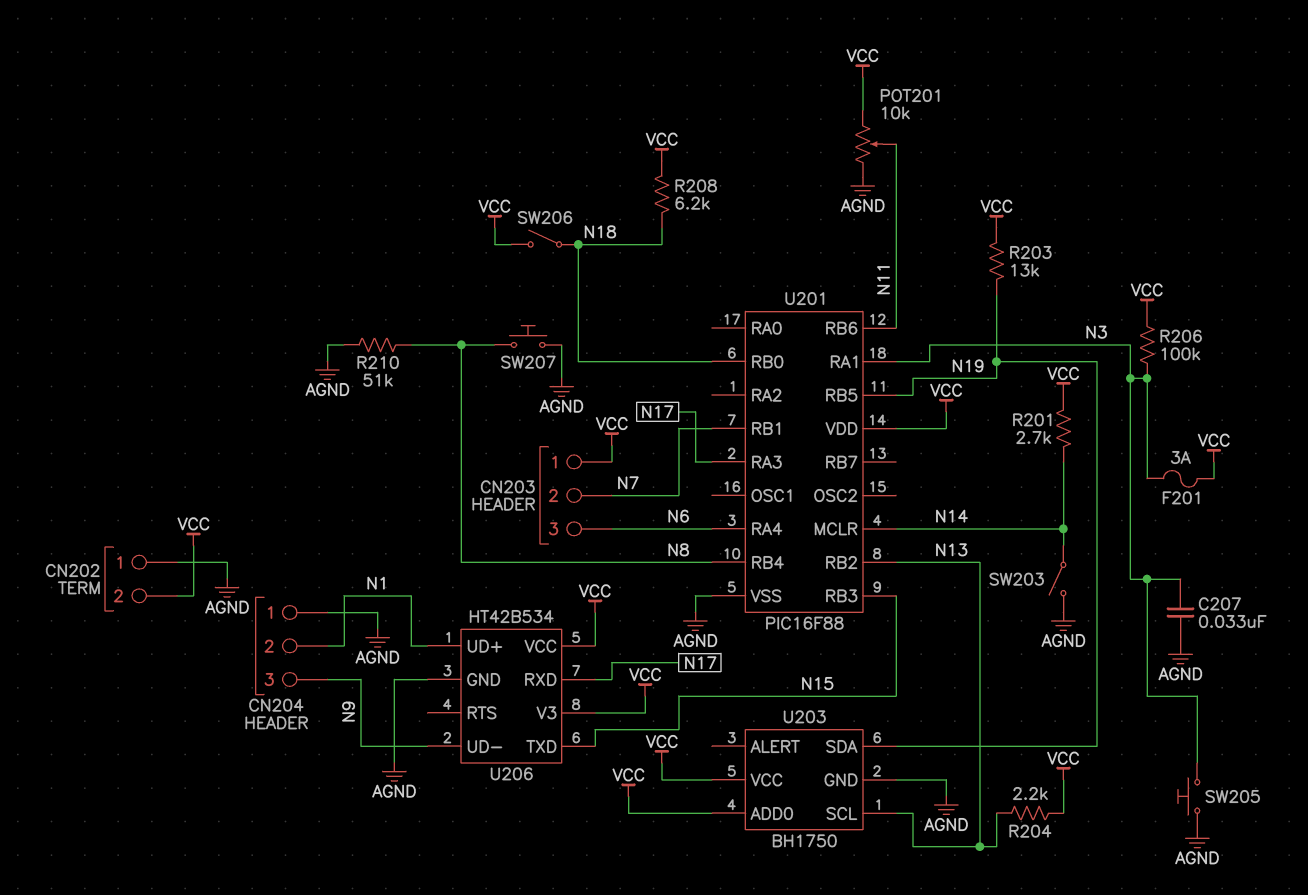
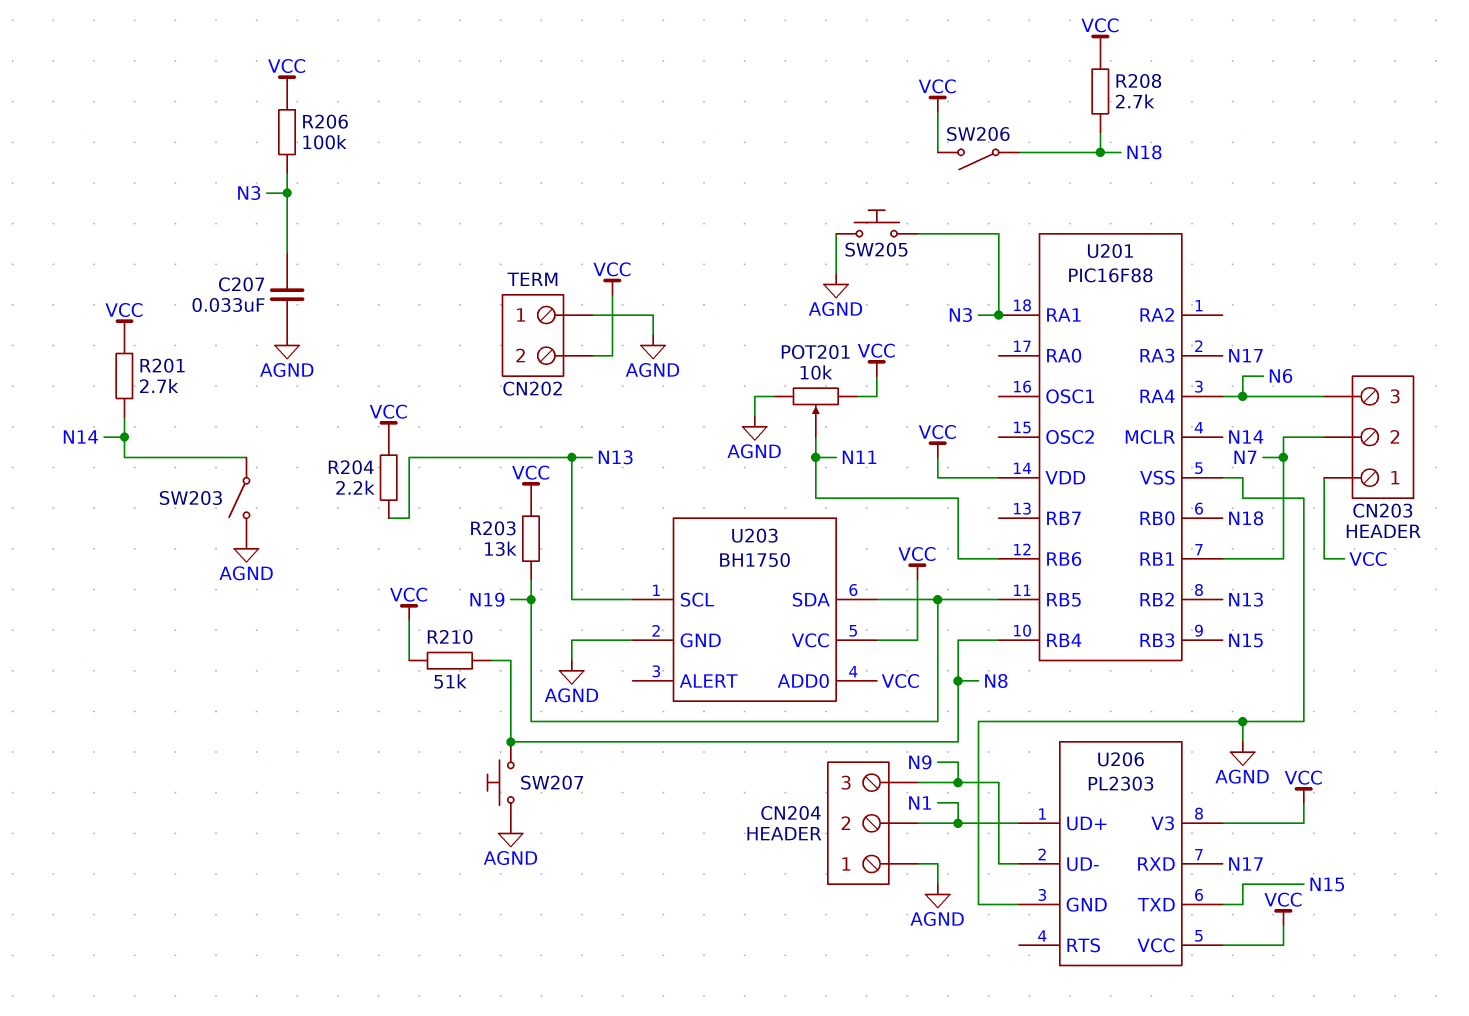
F201: 3A (N3, VCC) -> none
R208: 6.2k (N18, VCC) -> 2.7k (N18, VCC)
R210: 51k (AGND, N8) -> 51k (N8, VCC)
U206: HT42B534 -> PL2303

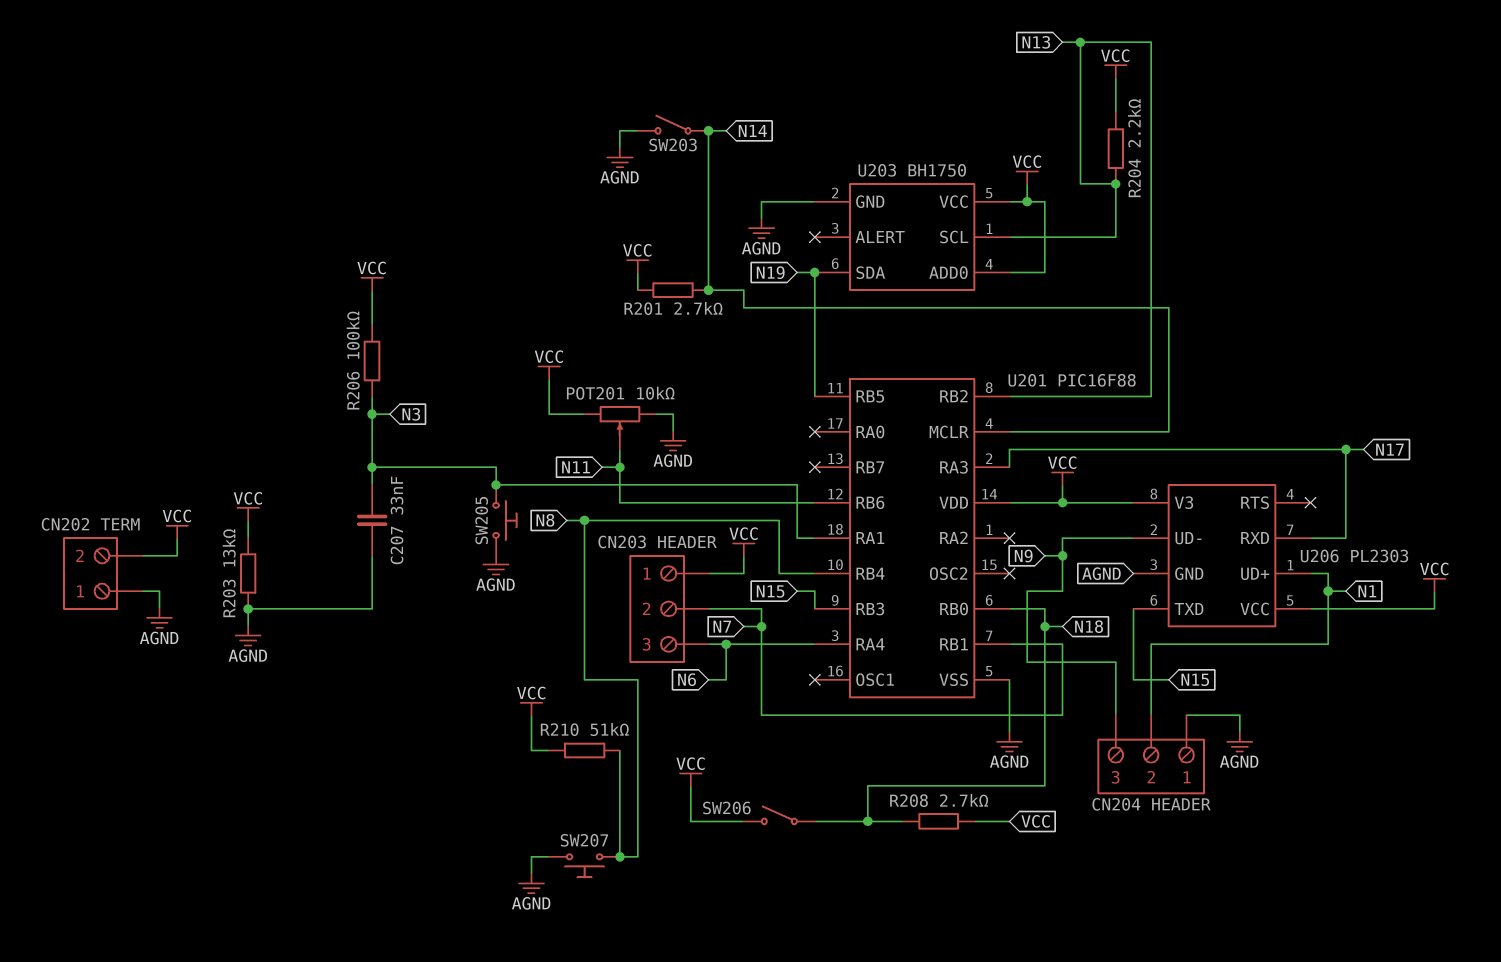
R203: 13k (N19, VCC) -> 13k (AGND, VCC)

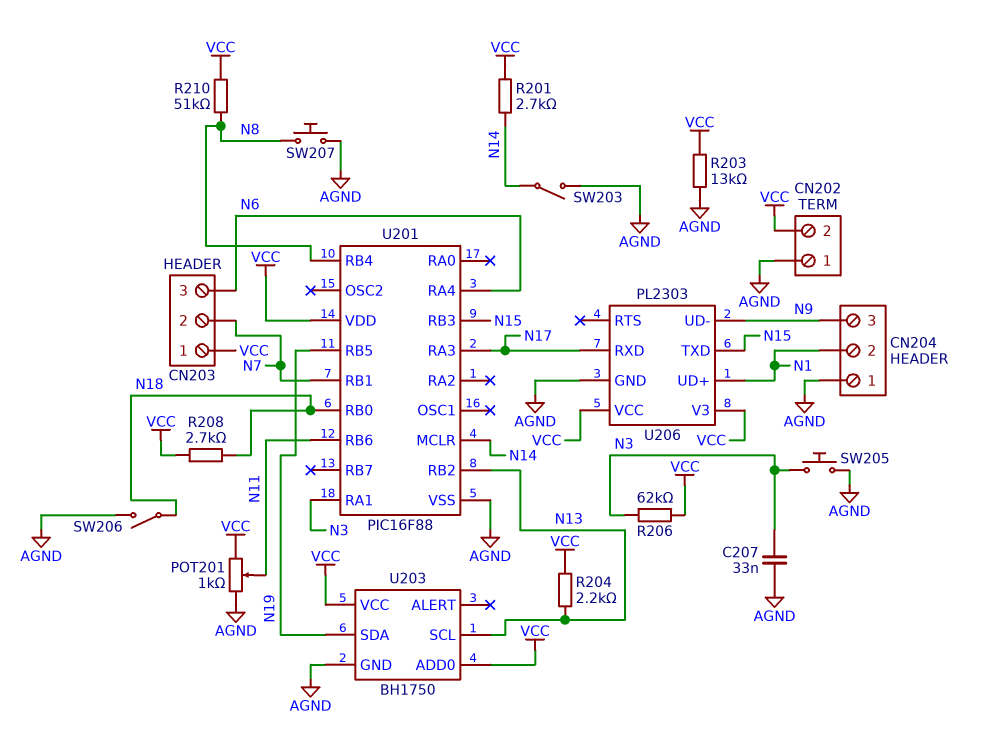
POT201: 10k (AGND, VCC, wiper N11) -> 1k (AGND, VCC, wiper N11)
R206: 100k (N3, VCC) -> 62k (N3, VCC)
SW206: switch (N18, VCC) -> switch (AGND, N18)

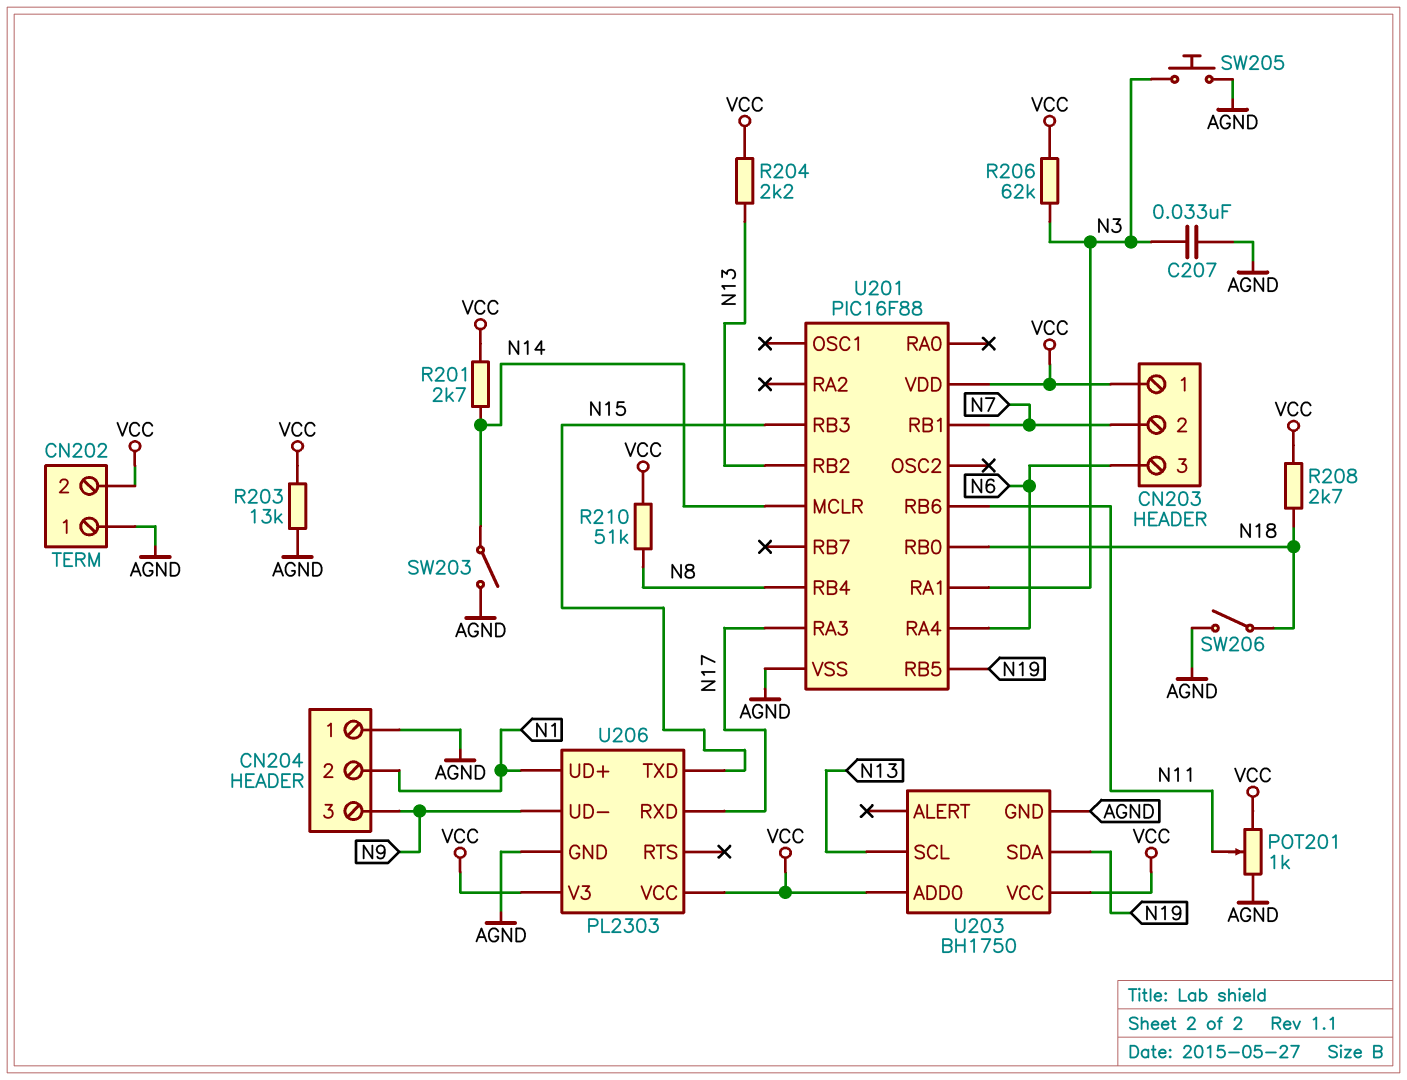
SW207: button (AGND, N8) -> none

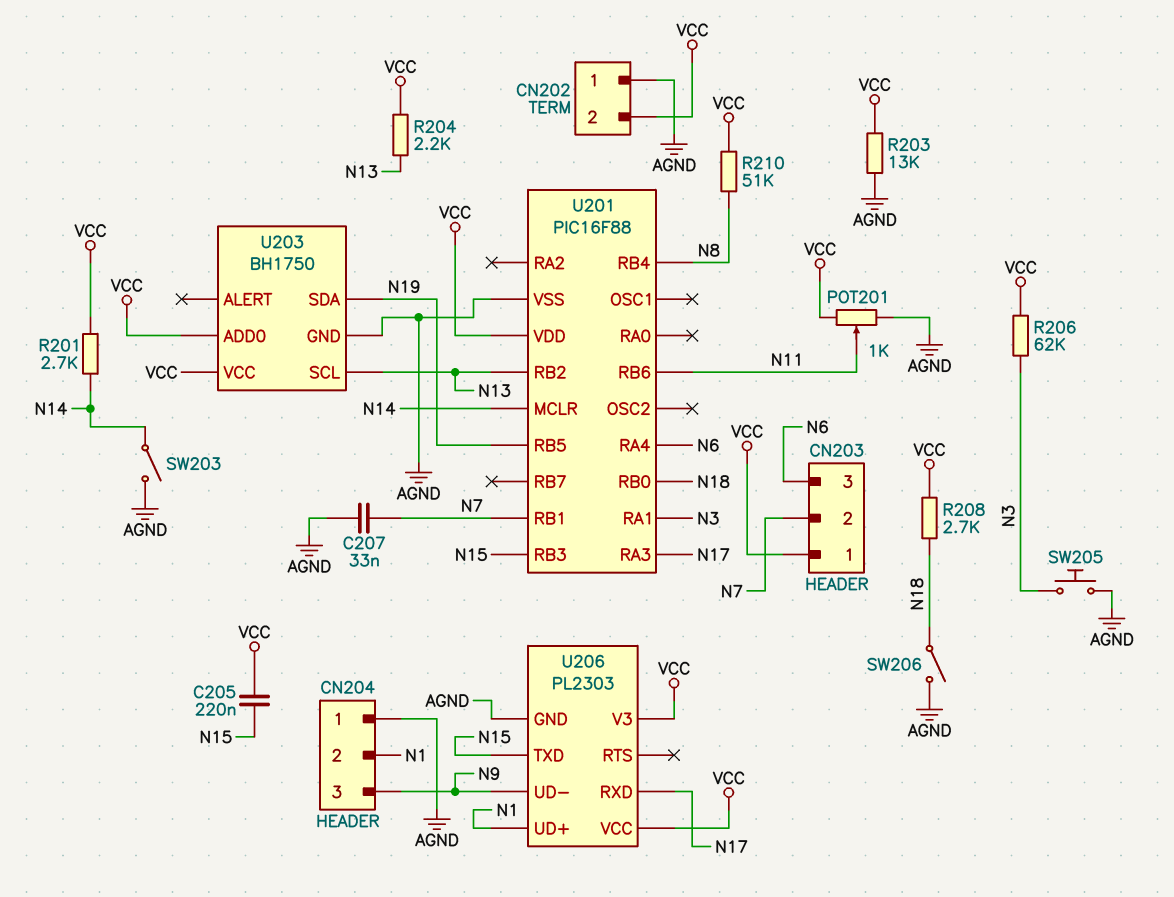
C205: none -> 220nF (N15, VCC)
C207: 33nF (AGND, N3) -> 33nF (AGND, N7)

